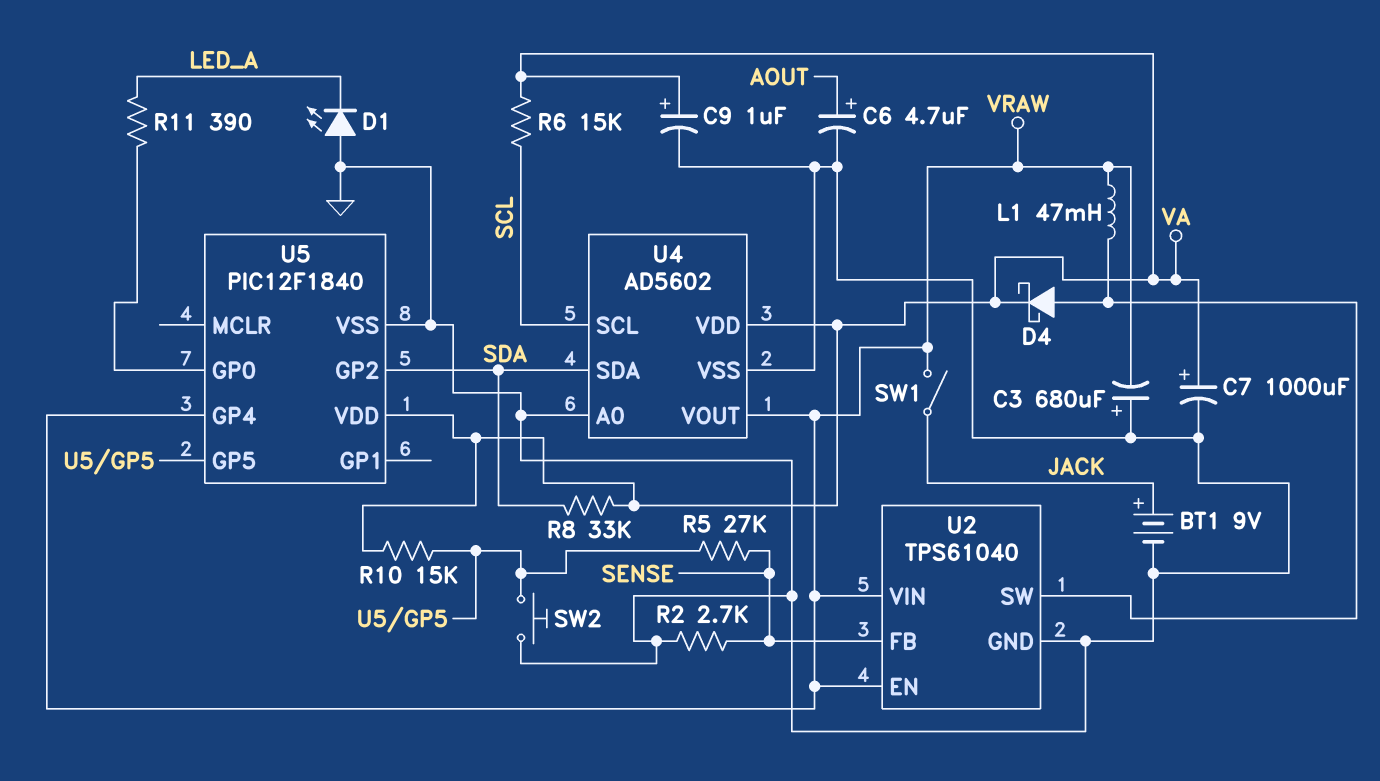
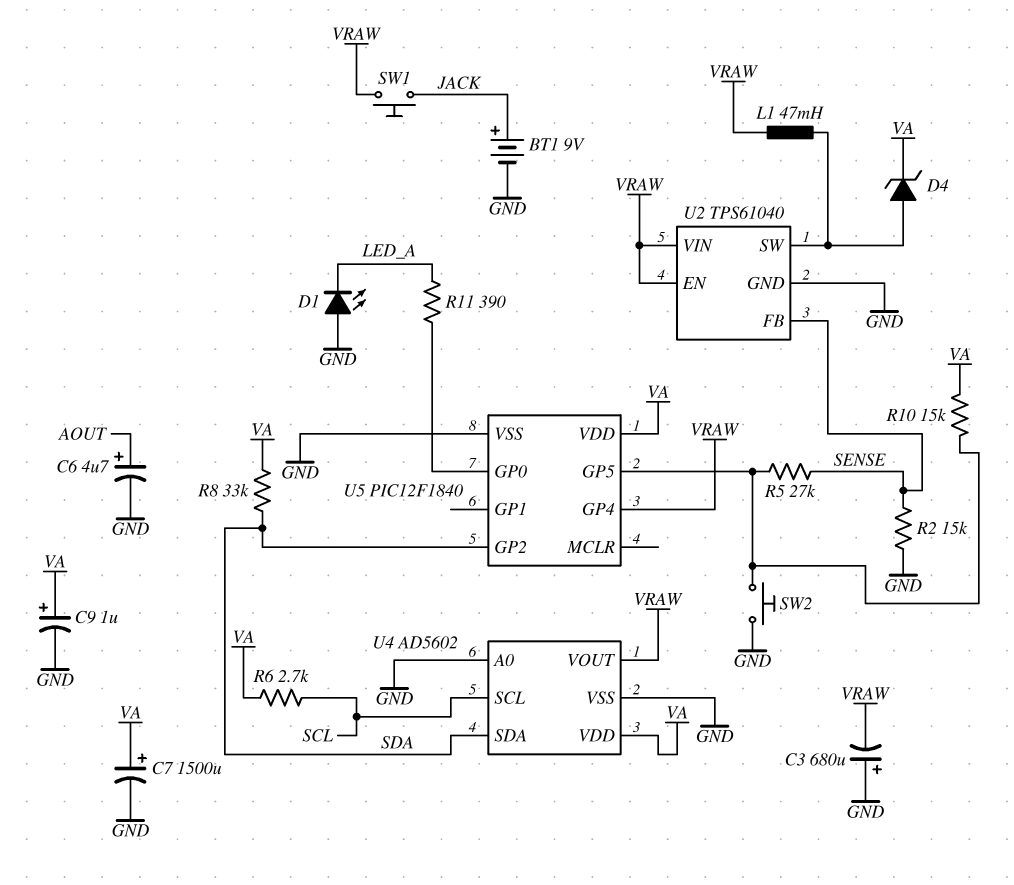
C7: 1000uF (plus VA, minus GND) -> 1500uF (plus VA, minus GND)
D4: schottky (A U2/SW, K VA) -> zener (A U2/SW, K VA)
R2: 2.7k (GND, SENSE) -> 15k (GND, SENSE)
R6: 15k (SCL, VA) -> 2.7k (SCL, VA)
SW1: switch (JACK, VRAW) -> button (JACK, VRAW)

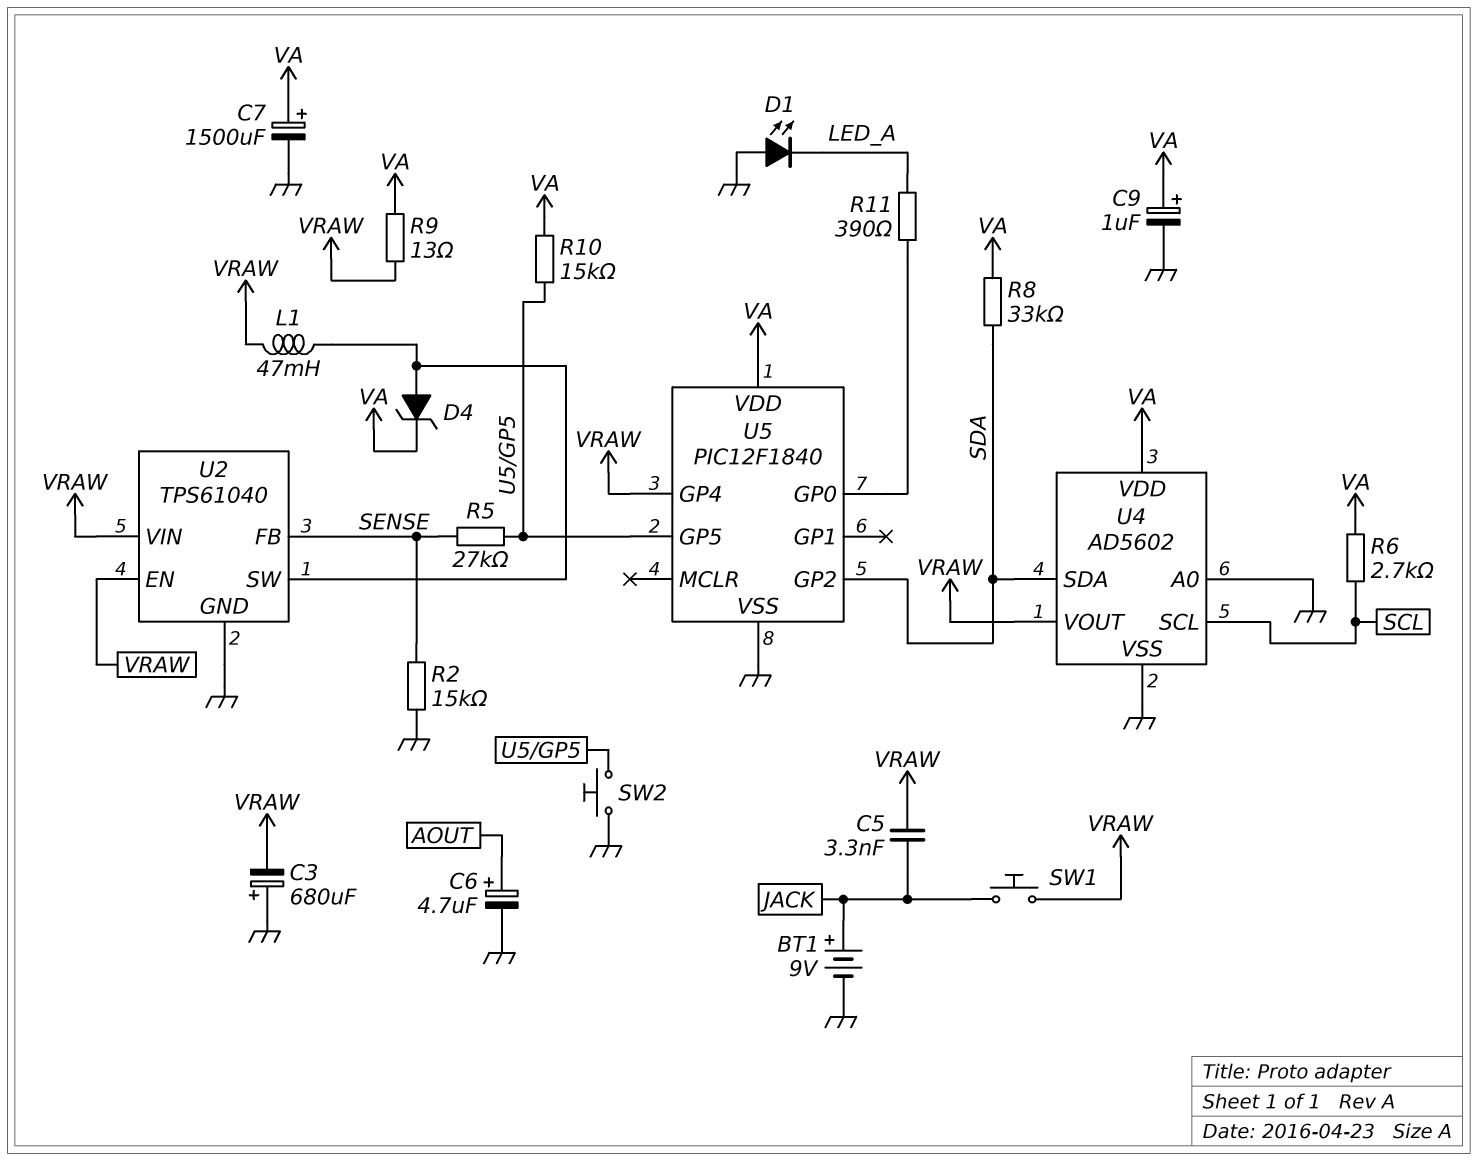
C5: none -> 3.3nF (JACK, VRAW)
R9: none -> 13 (VA, VRAW)

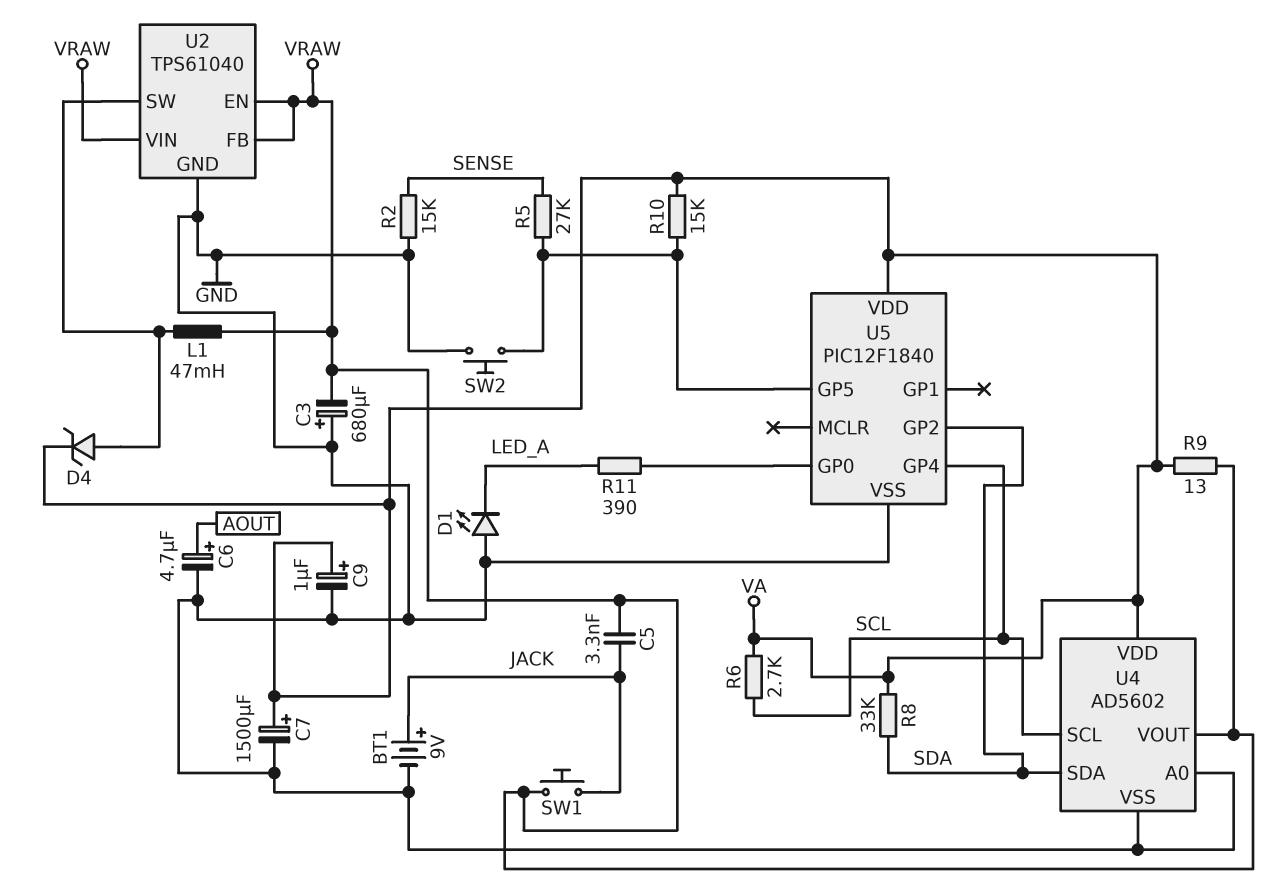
U2 pin FB: SENSE -> VRAW
U5 pin GP4: VRAW -> SCL

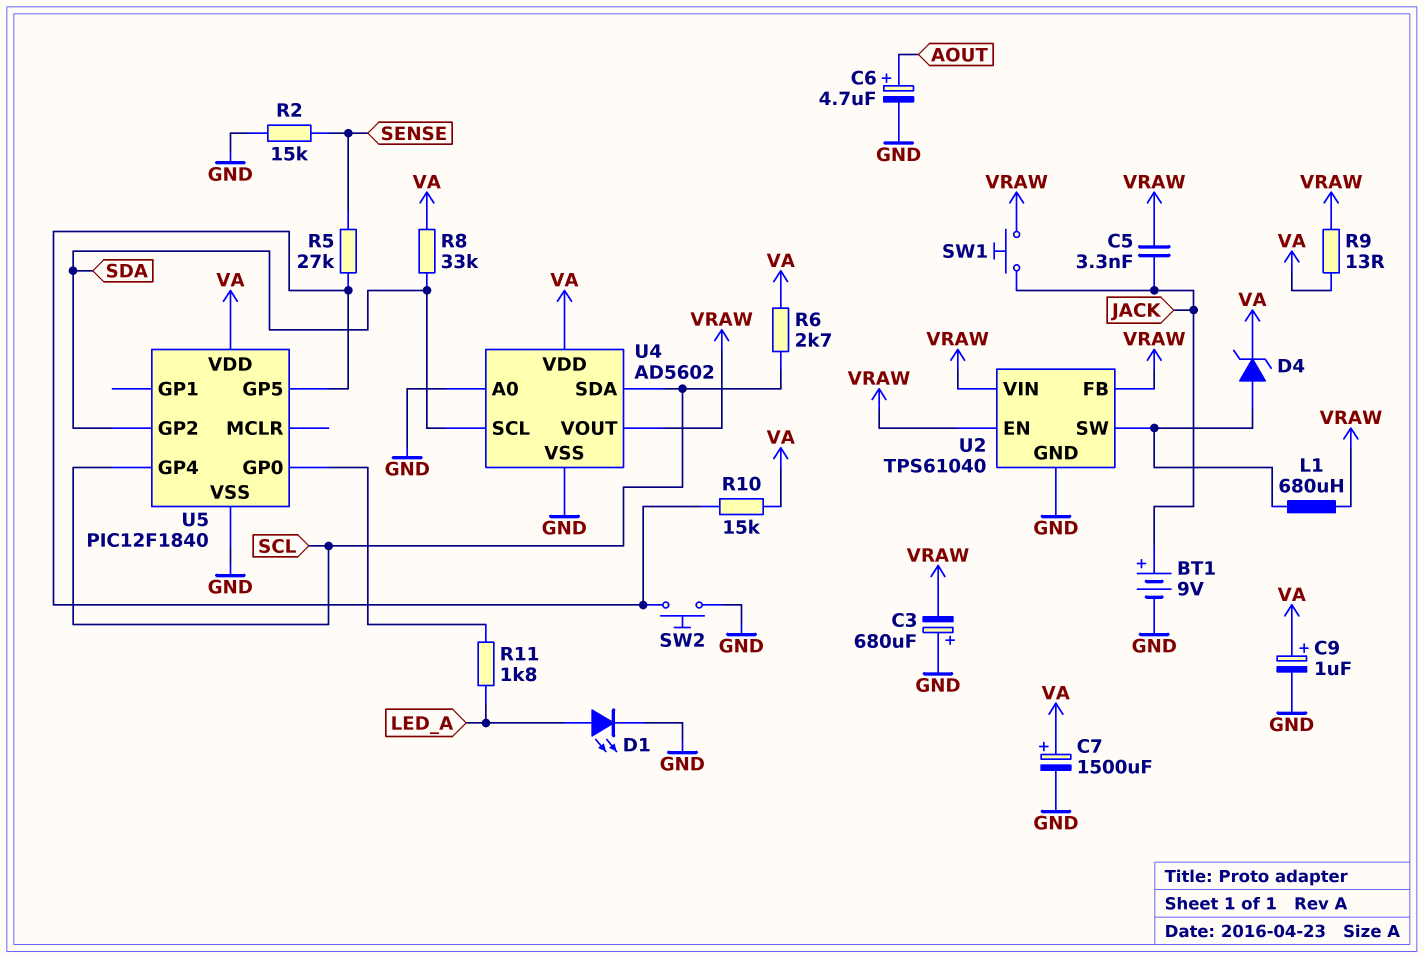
D1: LED (A GND, K LED_A) -> LED (A LED_A, K GND)
L1: 47mH (U2/SW, VRAW) -> 680uH (U2/SW, VRAW)
R11: 390 (LED_A, U5/GP0) -> 1.8k (LED_A, U5/GP0)
U4 pin SCL: SCL -> SDA
U4 pin SDA: SDA -> SCL

